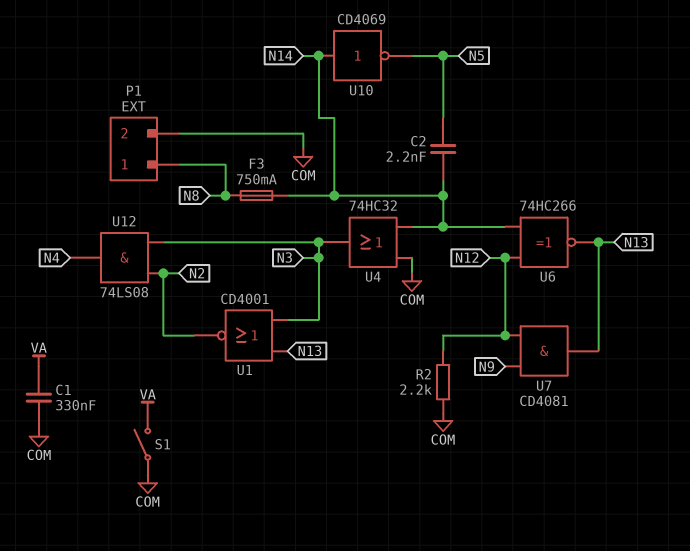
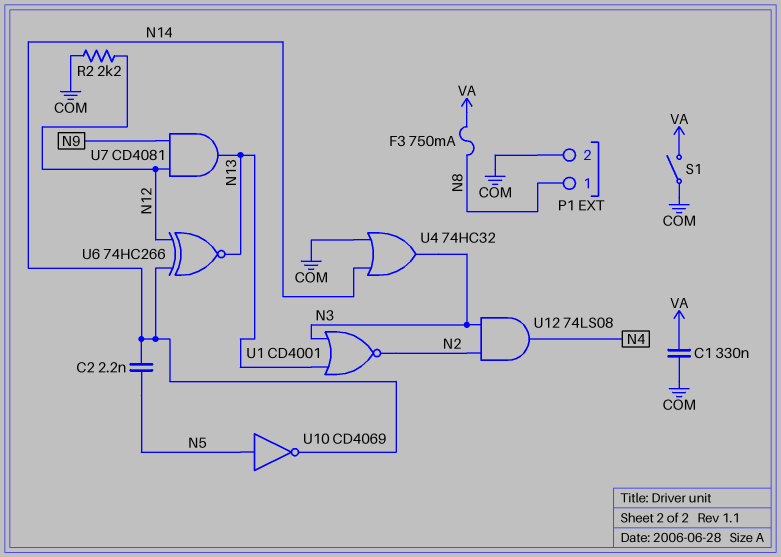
F3: 750mA (N8, N14) -> 750mA (N8, VA)
U10: NOT CD4069 (in N14, out N5) -> NOT CD4069 (in N5, out N14)

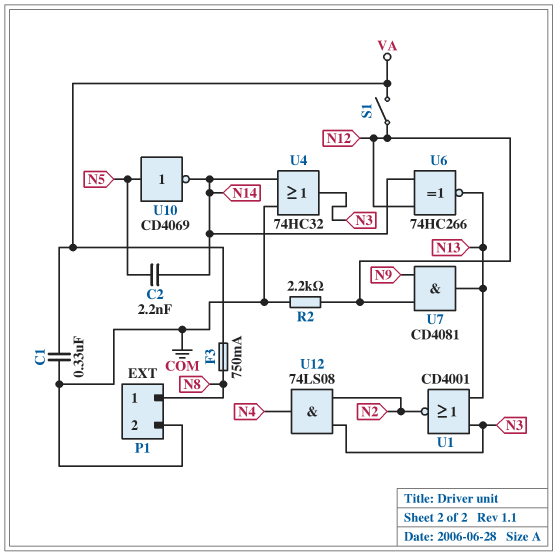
S1: switch (COM, VA) -> switch (N12, VA)

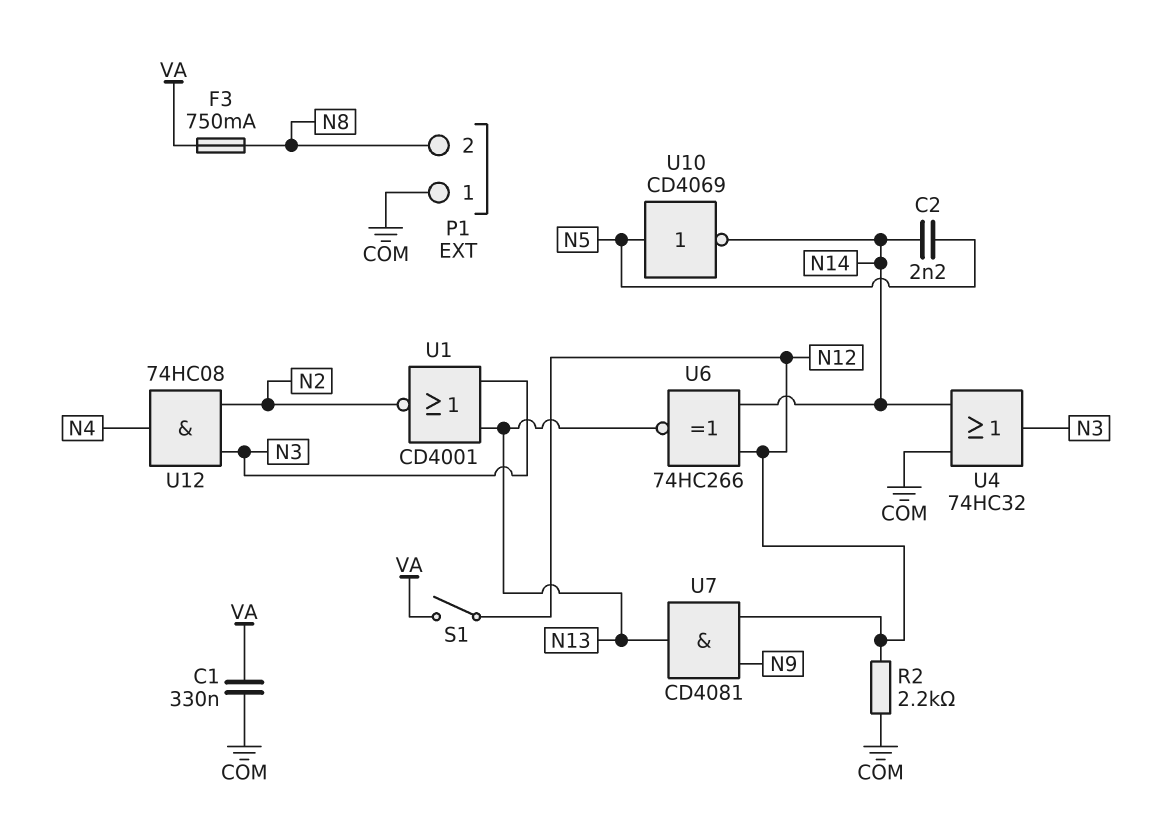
P1 pin 1: N8 -> COM
P1 pin 2: COM -> N8
U12: AND 74LS08 (in N2, in N3, out N4) -> AND 74HC08 (in N2, in N3, out N4)

